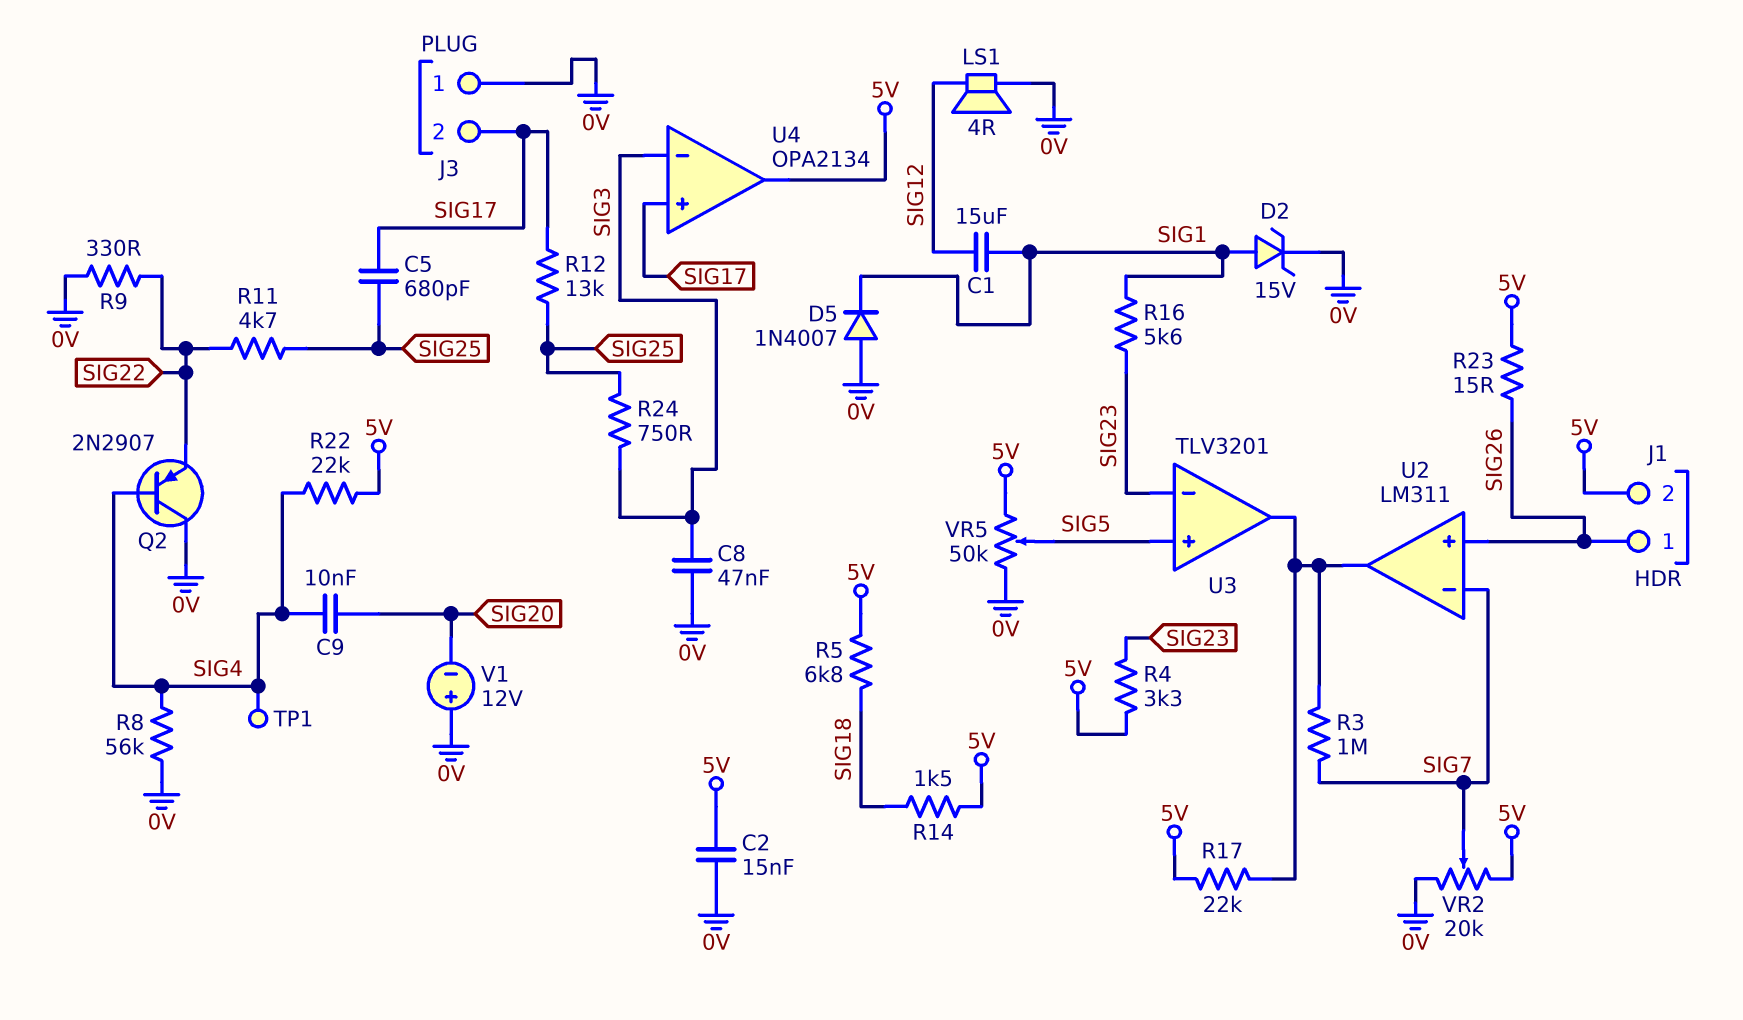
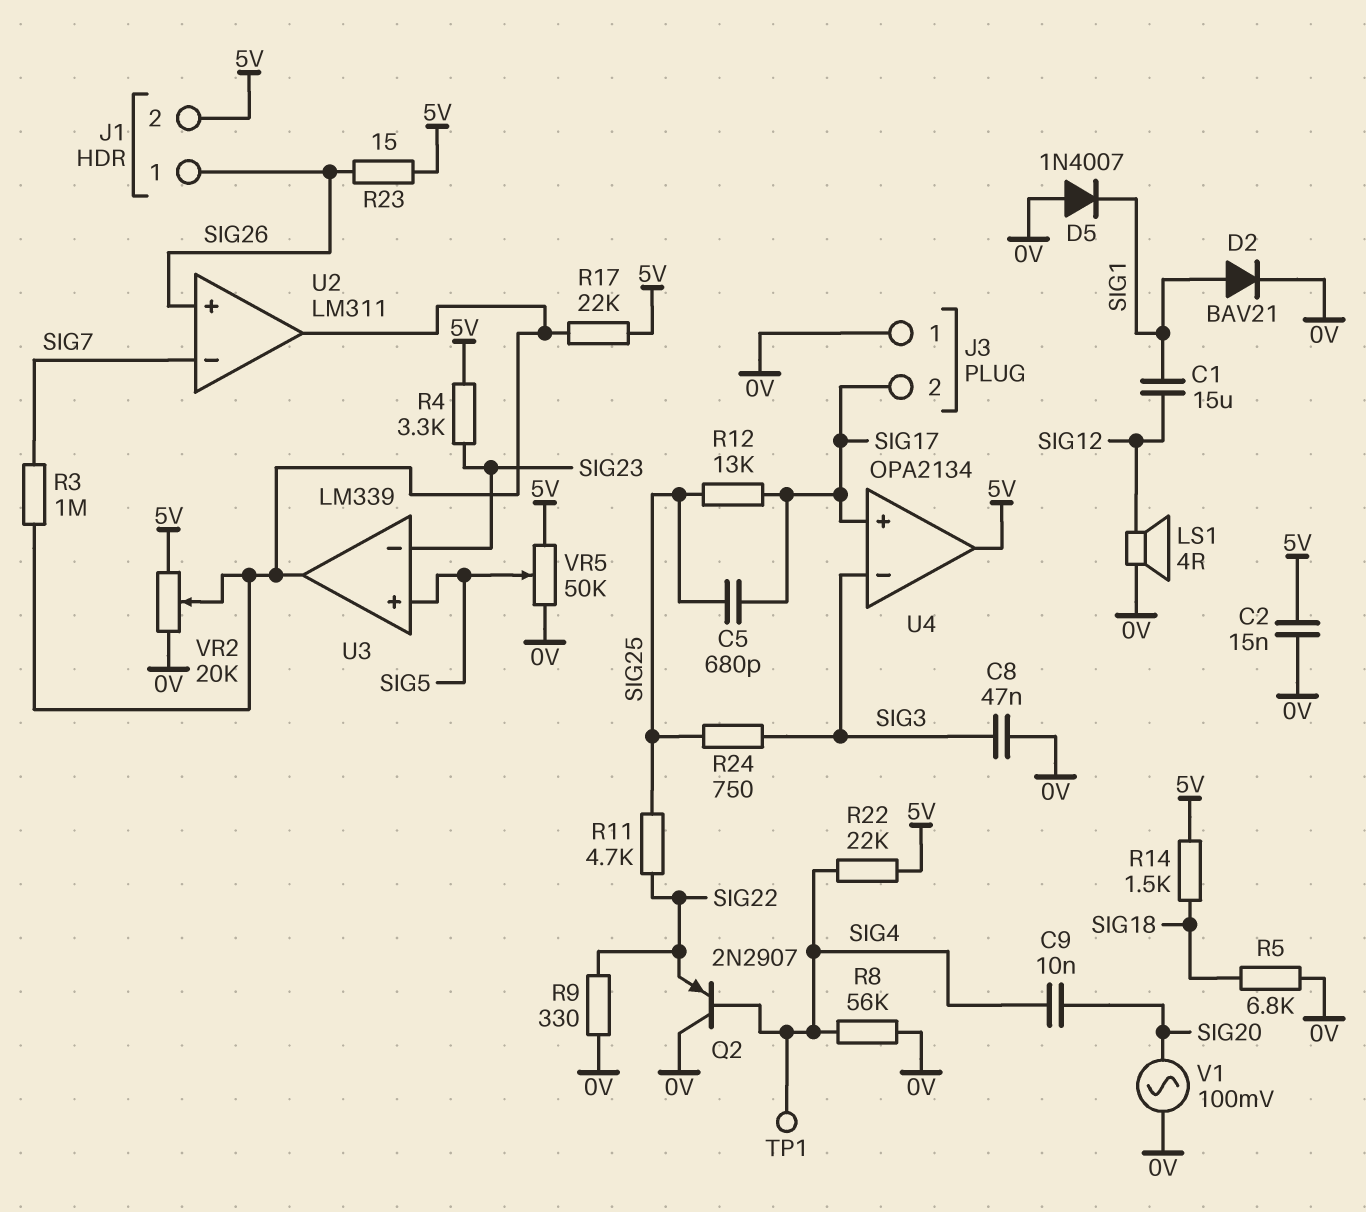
D2: zener 15V (A SIG1, K 0V) -> diode BAV21 (A SIG1, K 0V)
R5: 6.8k (5V, SIG18) -> 6.8k (0V, SIG18)
R16: 5.6k (SIG1, SIG23) -> none
U3: TLV3201 -> LM339
V1: 12V (plus 0V, minus SIG20) -> AC 100mV (0V, SIG20)
VR2: 20k (0V, 5V, wiper SIG7) -> 20k (0V, 5V, wiper U2/out)

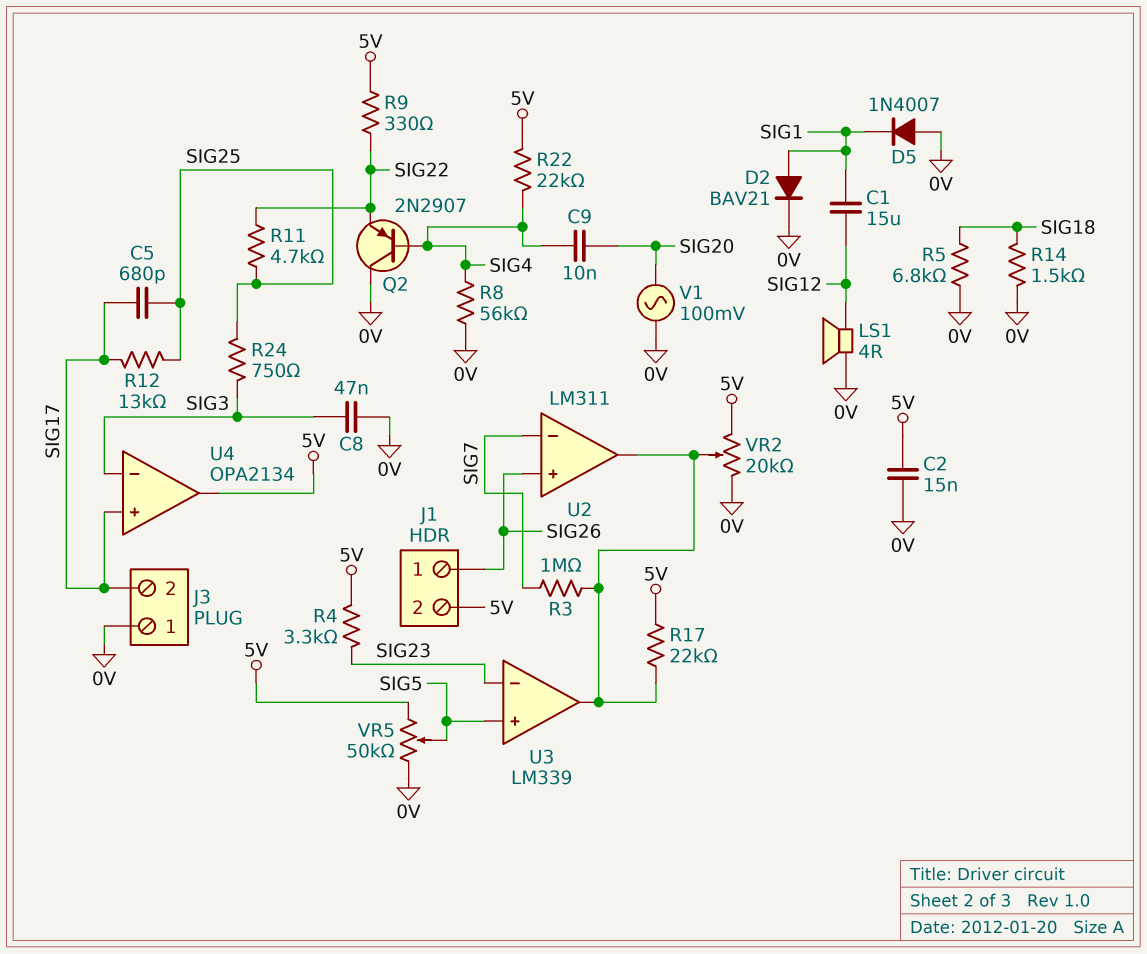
R9: 330 (0V, SIG22) -> 330 (5V, SIG22)
R14: 1.5k (5V, SIG18) -> 1.5k (0V, SIG18)
R23: 15 (5V, SIG26) -> none
TP1: test point (SIG4) -> none

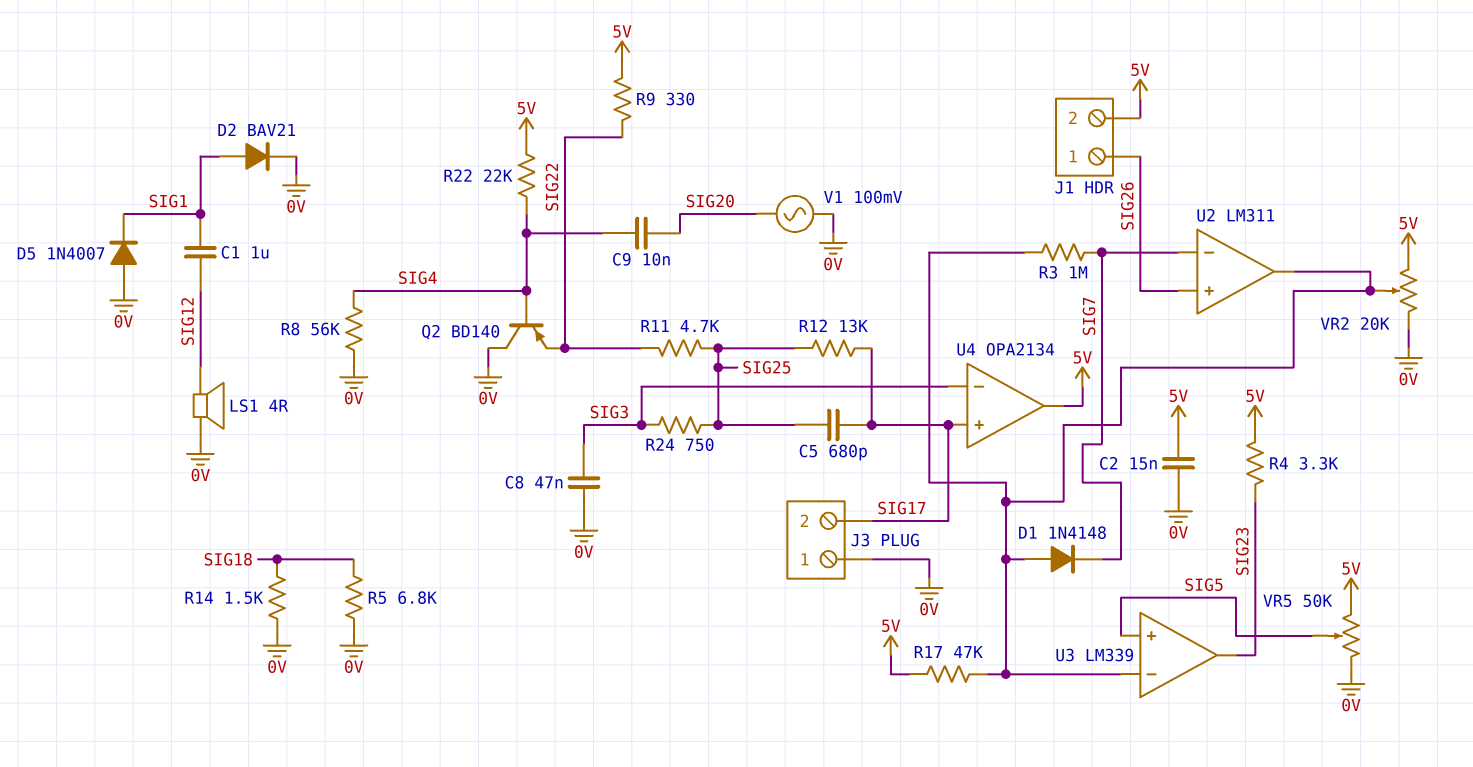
C1: 15uF (SIG1, SIG12) -> 1uF (SIG1, SIG12)
D1: none -> diode 1N4148 (A U2/out, K SIG7)
Q2: PNP 2N2907 (B SIG4, C 0V, E SIG22) -> PNP BD140 (B SIG4, C 0V, E SIG22)
R17: 22k (5V, U2/out) -> 47k (5V, U2/out)
U3 pin in-: SIG23 -> U2/out
U3 pin out: U2/out -> SIG23

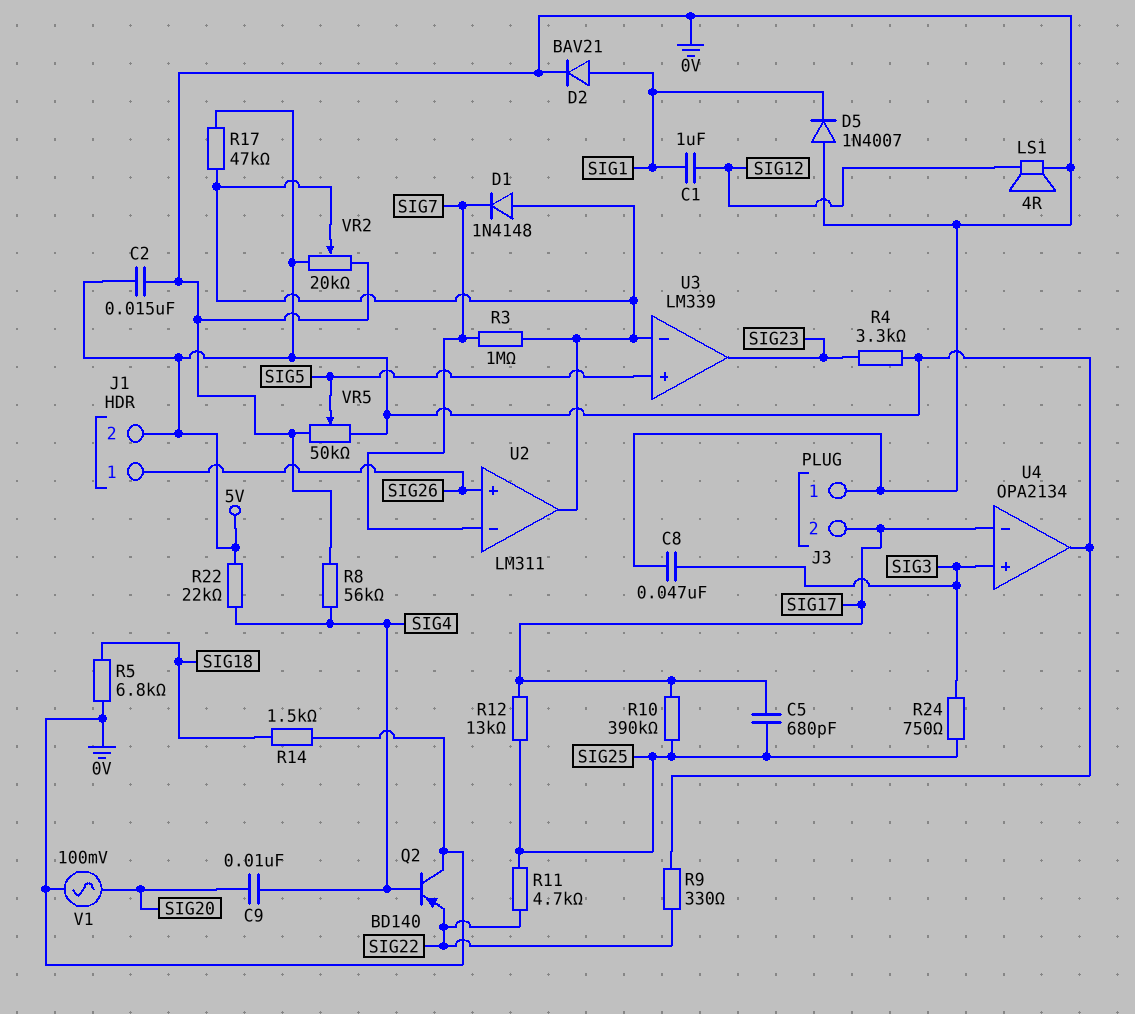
R10: none -> 390k (SIG17, SIG25)
U4 pin in+: SIG17 -> SIG3
U4 pin in-: SIG3 -> SIG17

